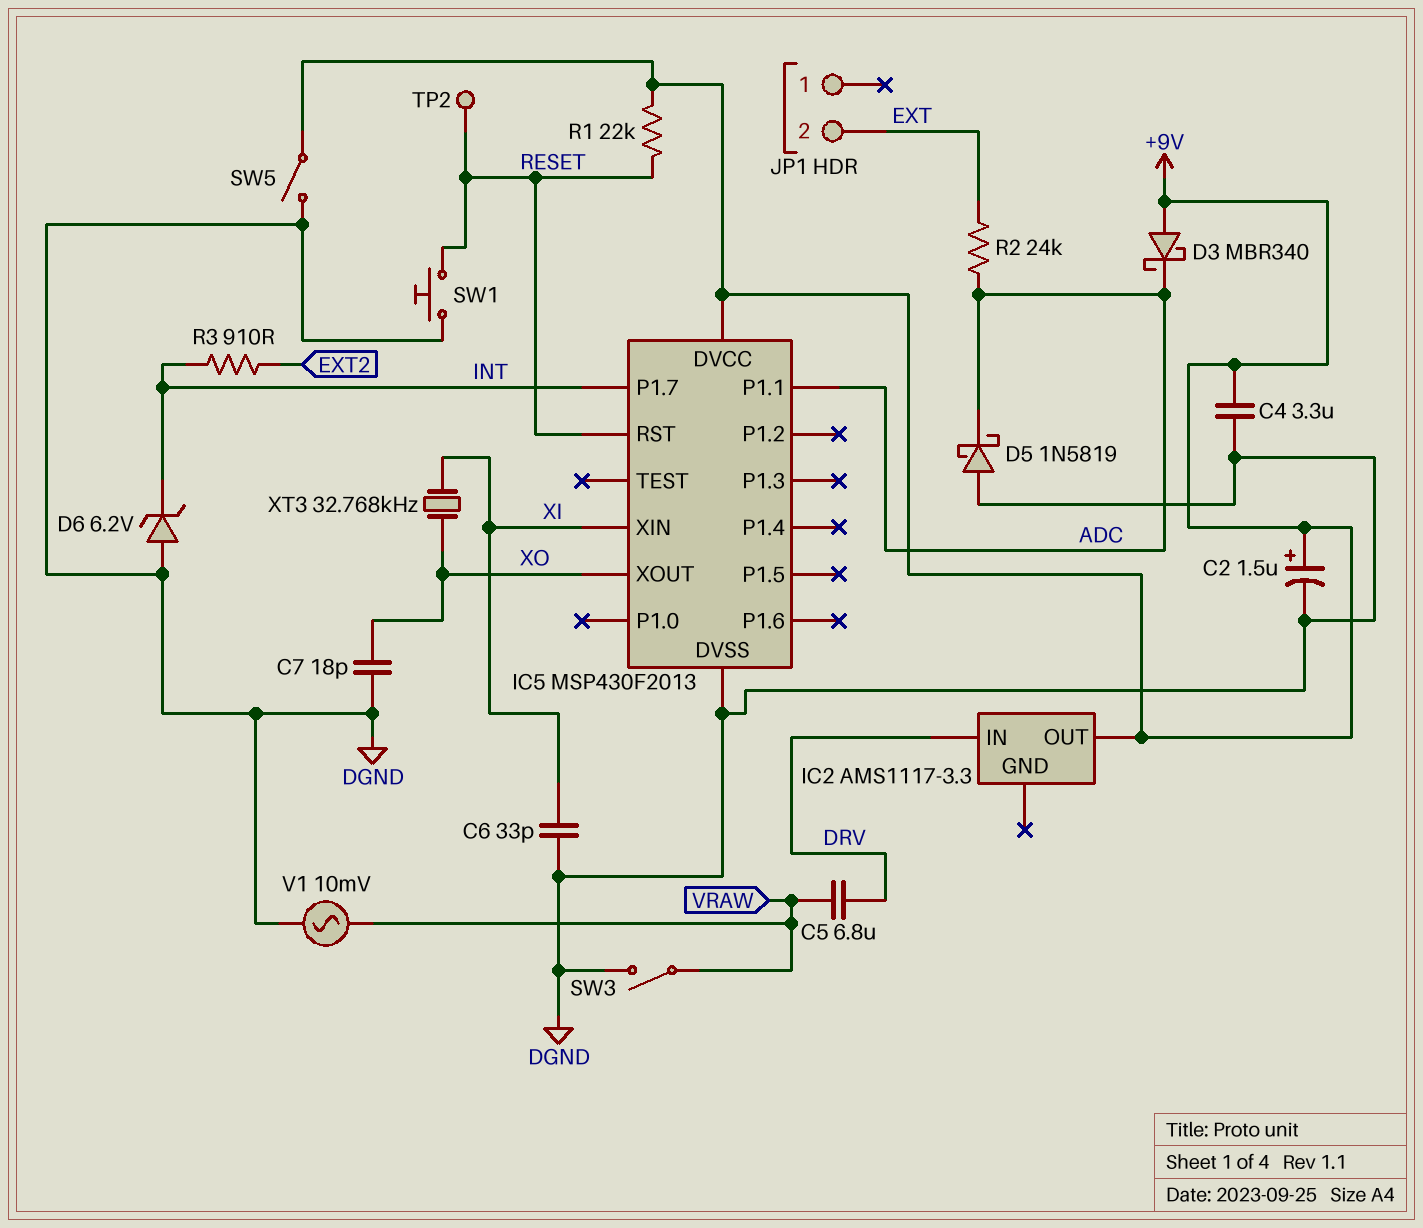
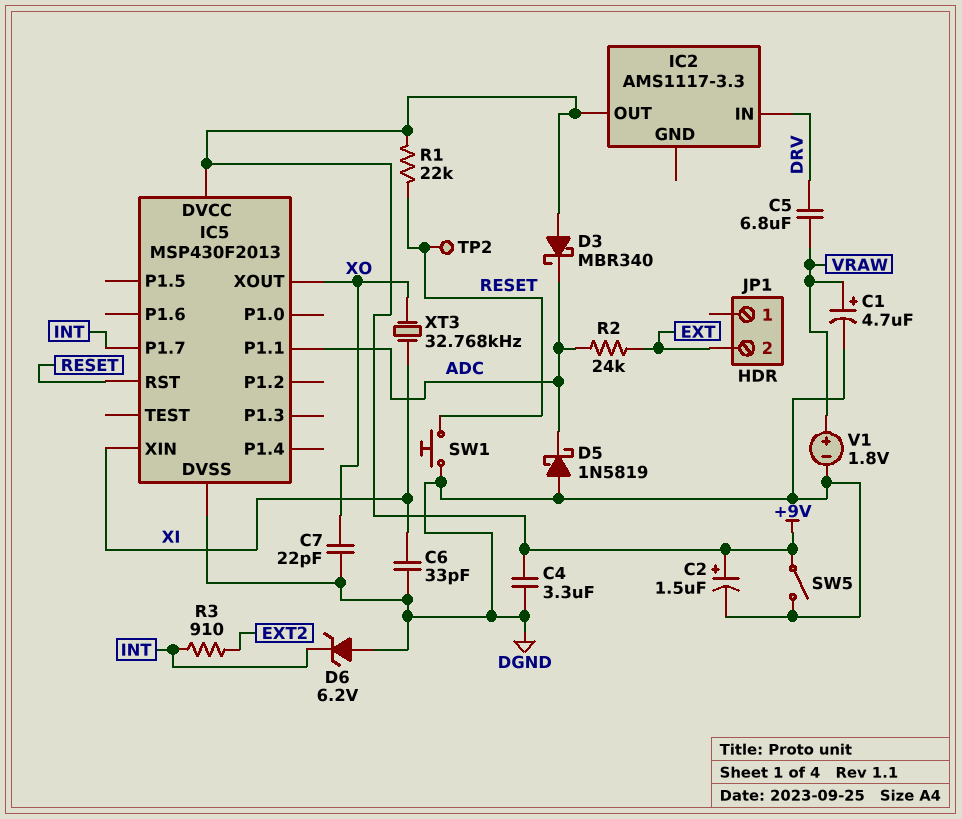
C1: none -> 4.7uF (plus VRAW, minus DGND)
C7: 18pF (DGND, XO) -> 22pF (DGND, XO)
SW3: switch (DGND, VRAW) -> none
V1: AC 10mV (DGND, VRAW) -> 1.8V (plus VRAW, minus DGND)

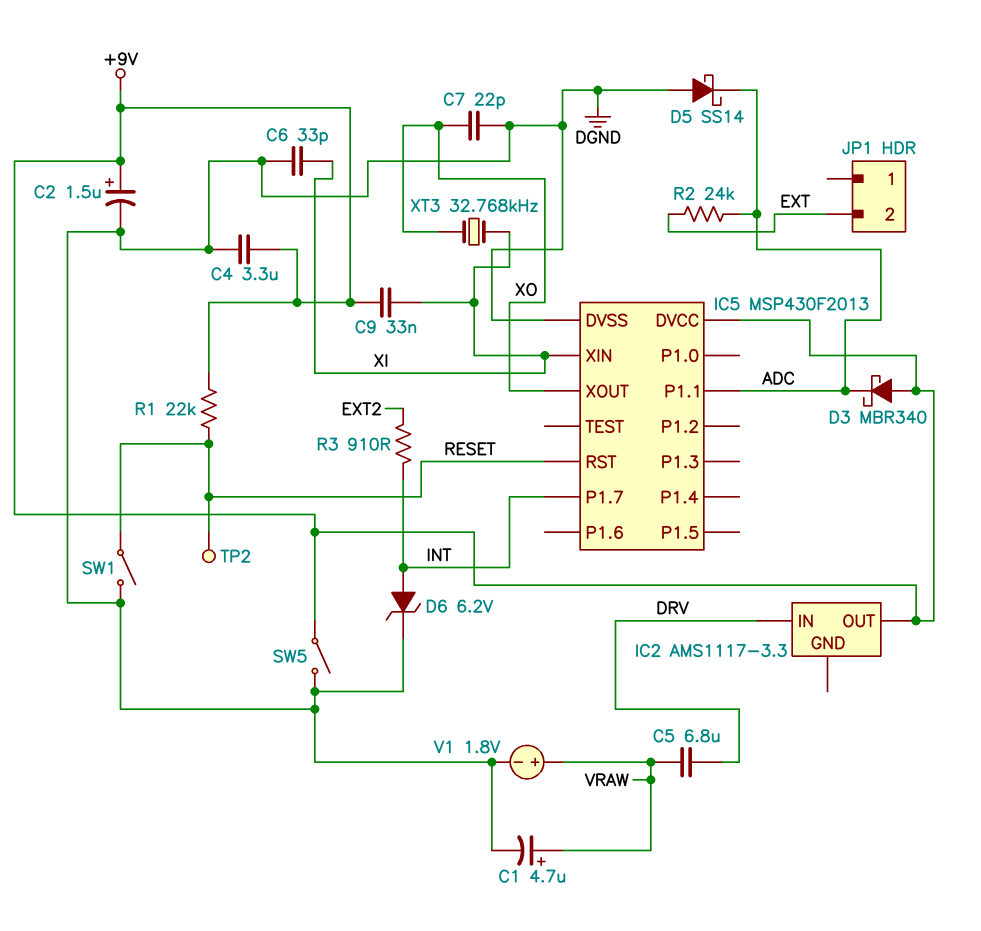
C9: none -> 33nF (+9V, XI)
D5: schottky 1N5819 (A DGND, K ADC) -> schottky SS14 (A DGND, K ADC)
D6: zener 6.2V (A DGND, K INT) -> zener 6.2V (A INT, K DGND)
SW1: button (DGND, RESET) -> switch (DGND, RESET)

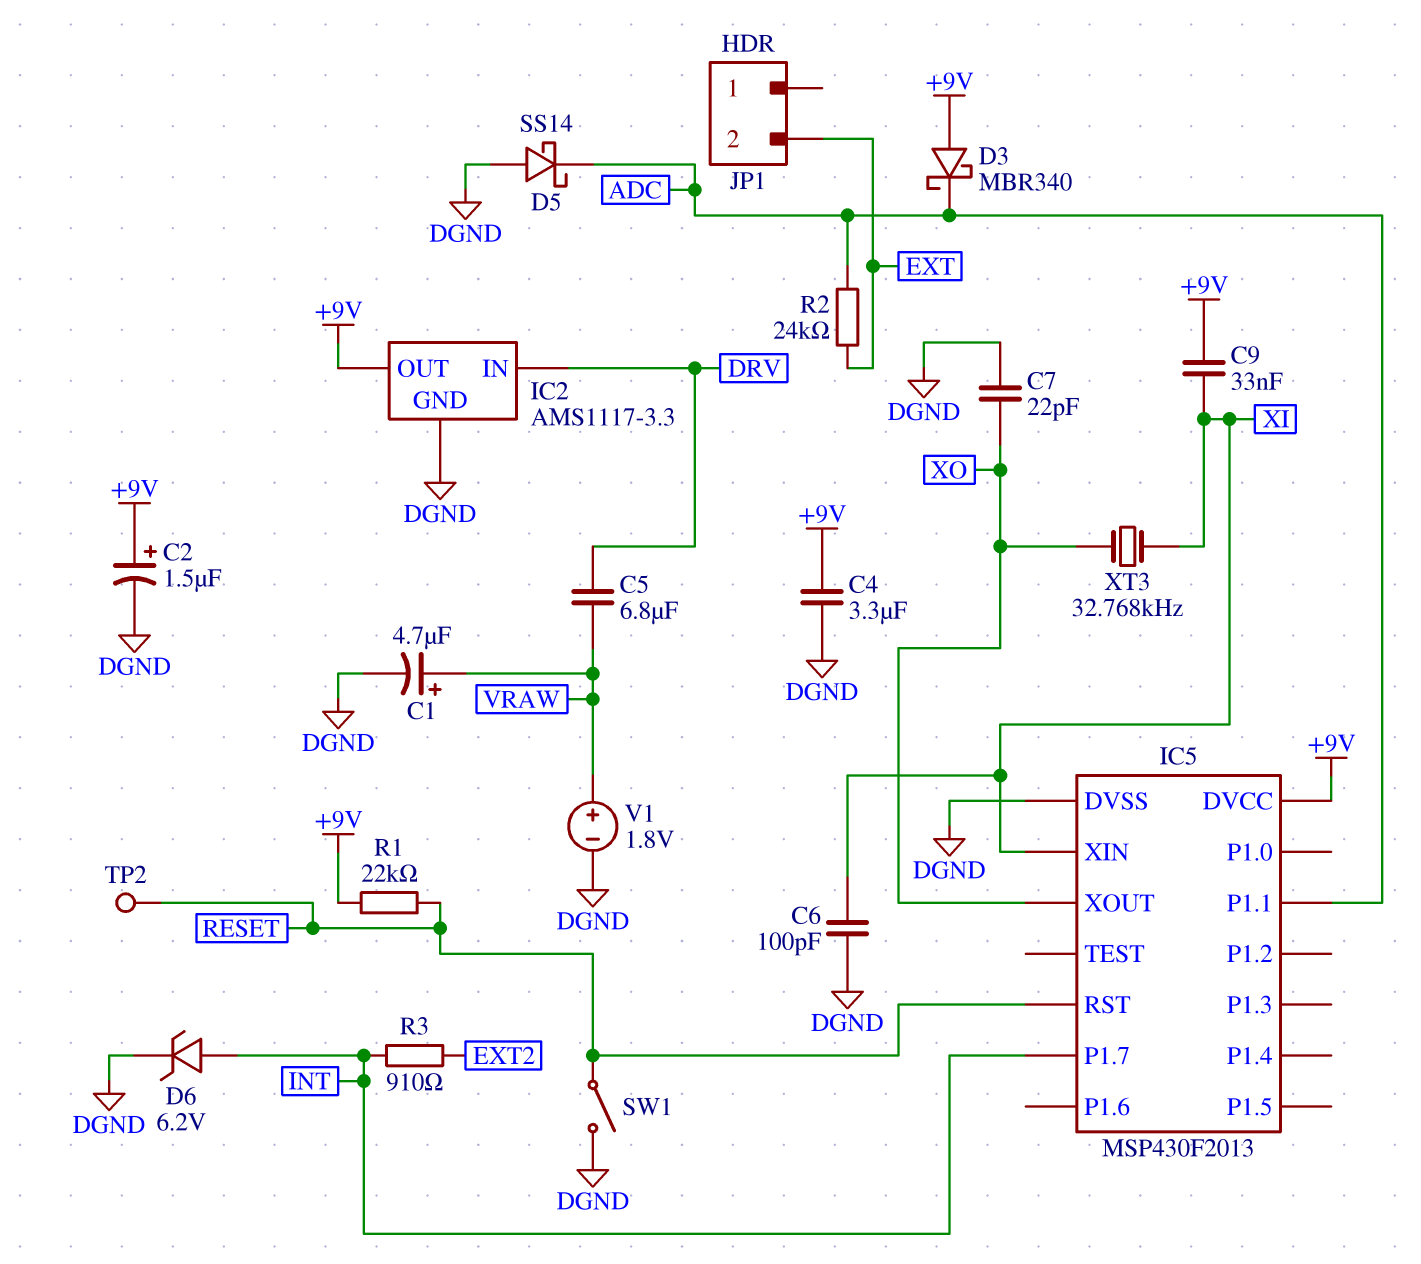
C6: 33pF (DGND, XI) -> 100pF (DGND, XI)
IC2 pin GND: none -> DGND
SW5: switch (+9V, DGND) -> none

